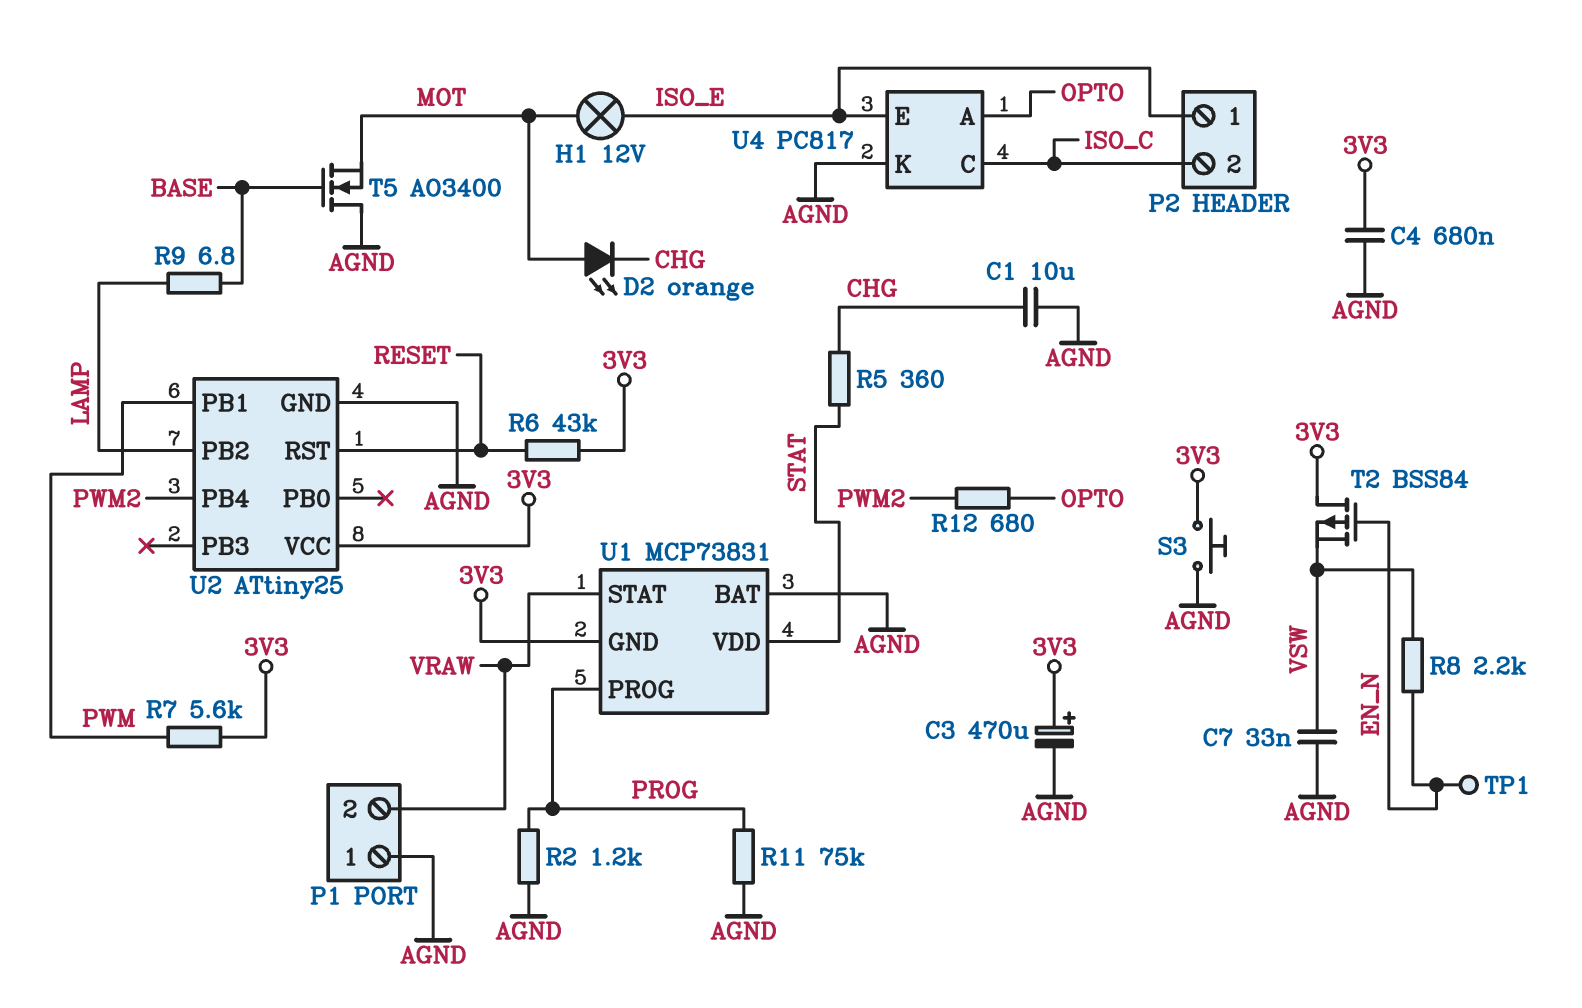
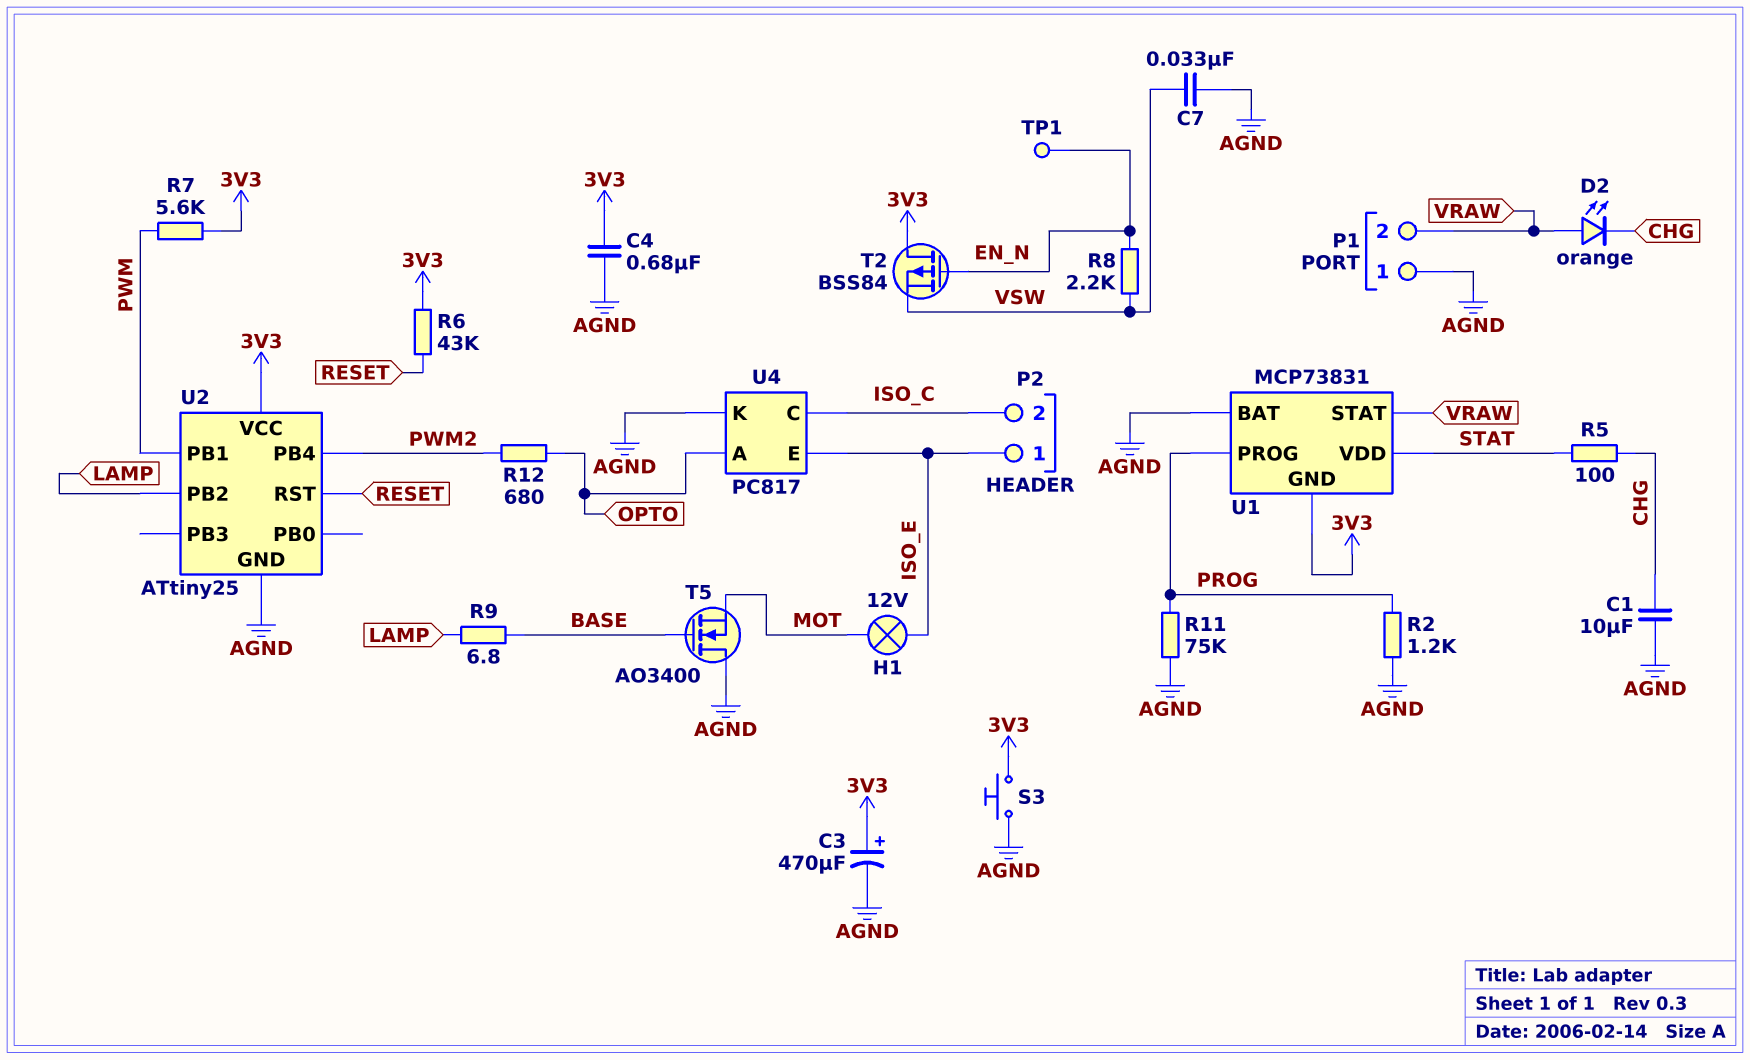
D2: LED orange (A MOT, K CHG) -> LED orange (A VRAW, K CHG)
R5: 360 (CHG, STAT) -> 100 (CHG, STAT)

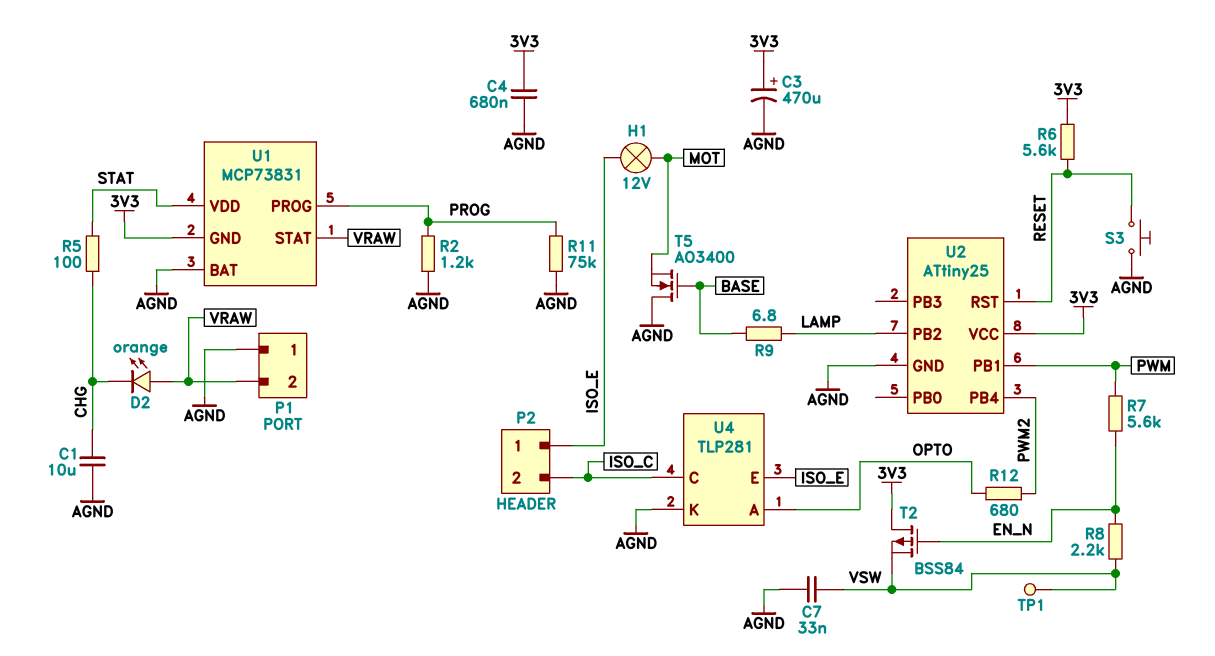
R6: 43k (3V3, RESET) -> 5.6k (3V3, RESET)
R7: 5.6k (3V3, PWM) -> 5.6k (EN_N, PWM)
S3: button (3V3, AGND) -> button (AGND, RESET)
TP1: test point (EN_N) -> test point (VSW)
U4: PC817 -> TLP281

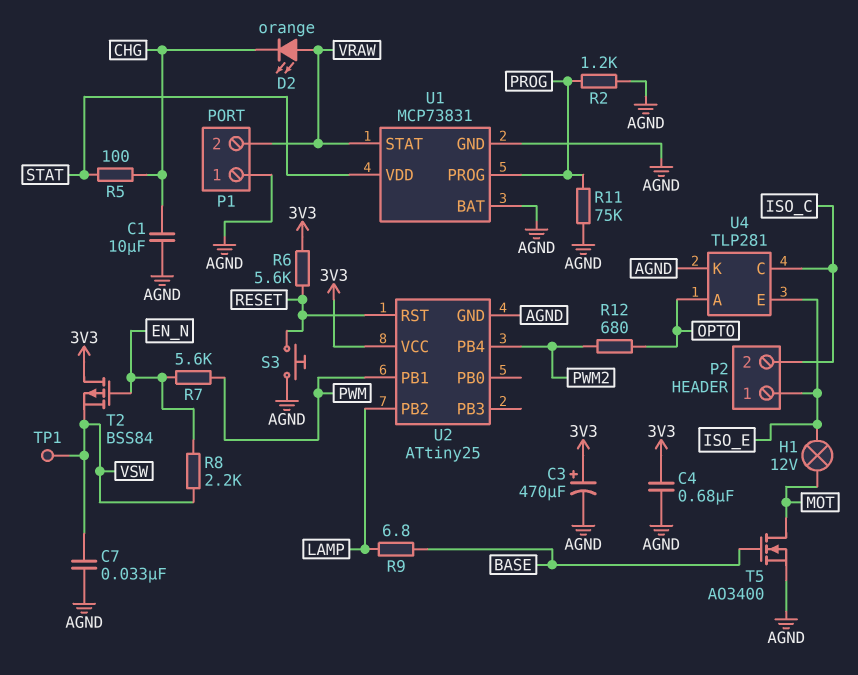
T5: NMOS AO3400 (G BASE, D AGND, S MOT) -> NMOS AO3400 (G BASE, D MOT, S AGND)
U1 pin GND: 3V3 -> AGND

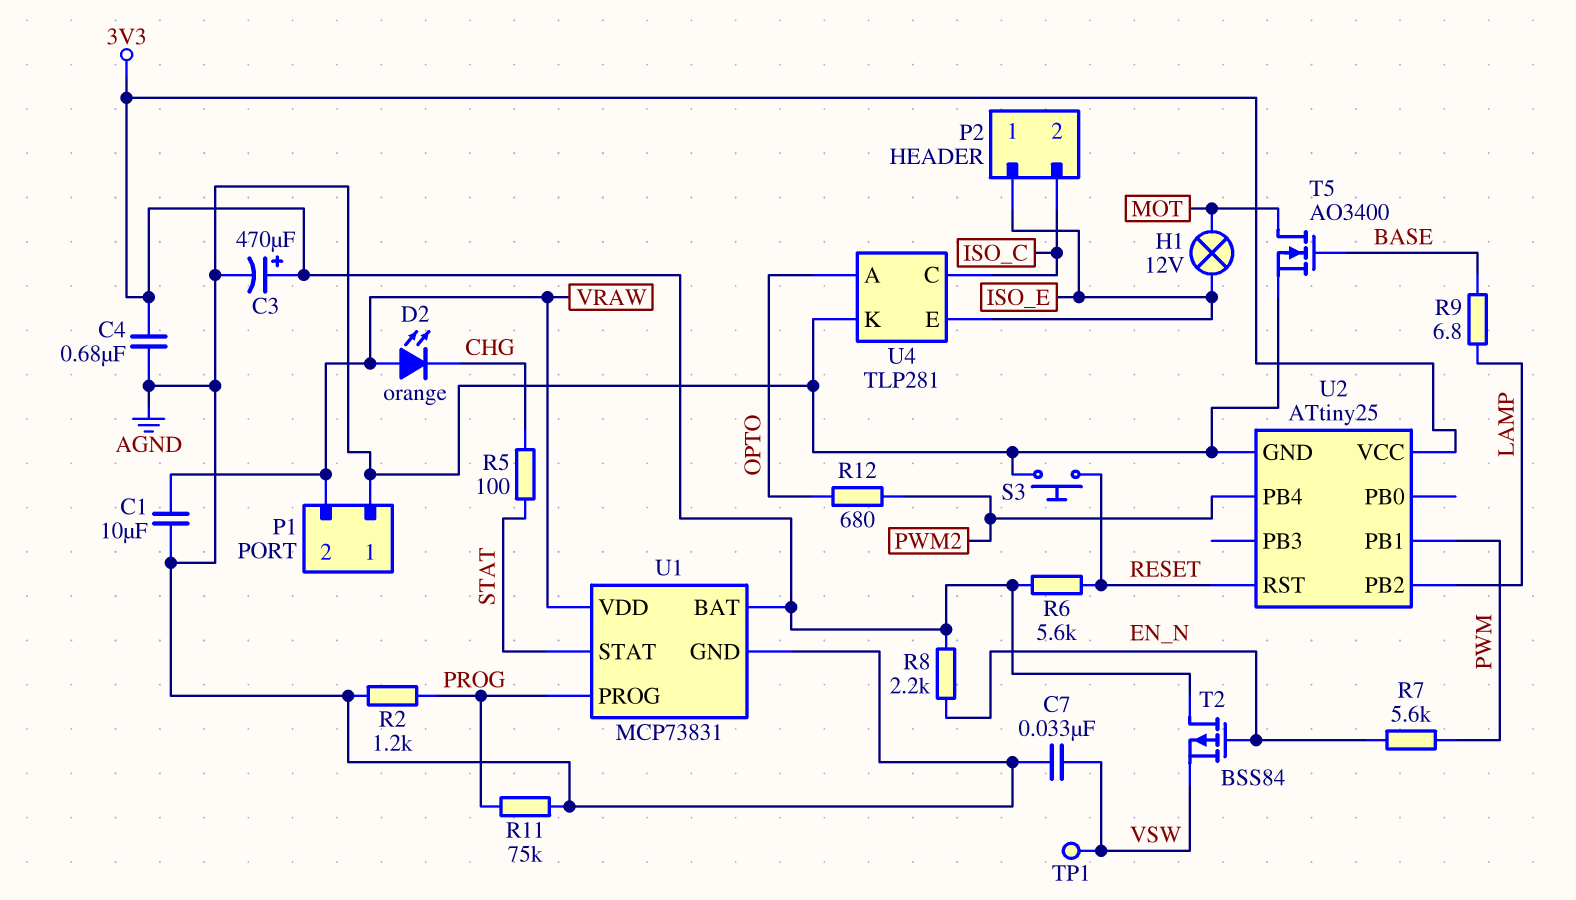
C1: 10uF (AGND, CHG) -> 10uF (AGND, VRAW)
R8: 2.2k (EN_N, VSW) -> 2.2k (3V3, EN_N)
U1 pin BAT: AGND -> 3V3
U1 pin STAT: VRAW -> STAT
U1 pin VDD: STAT -> VRAW

